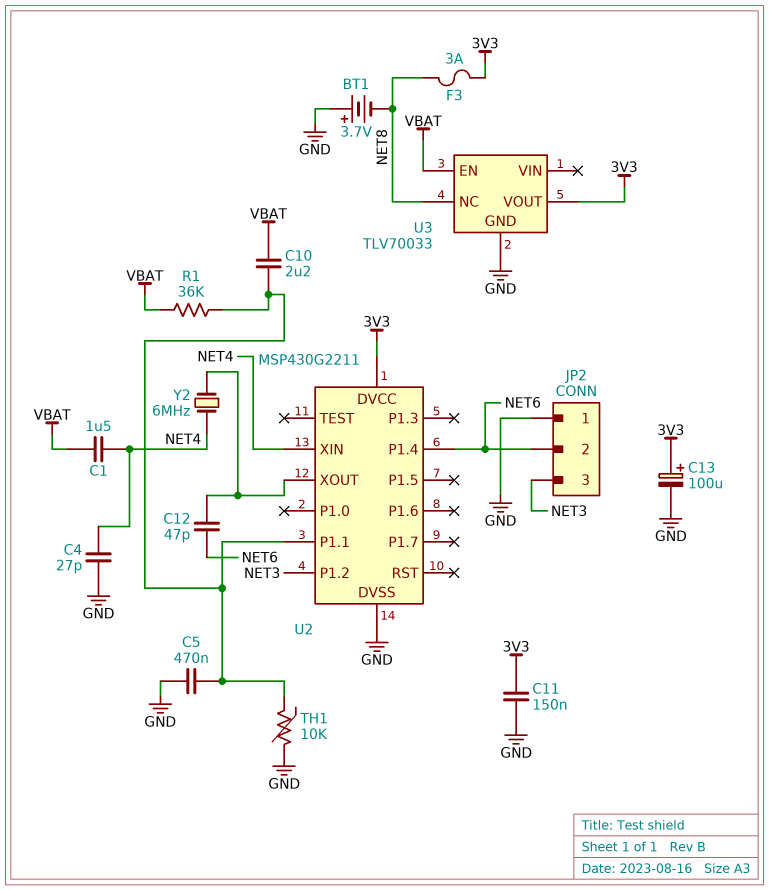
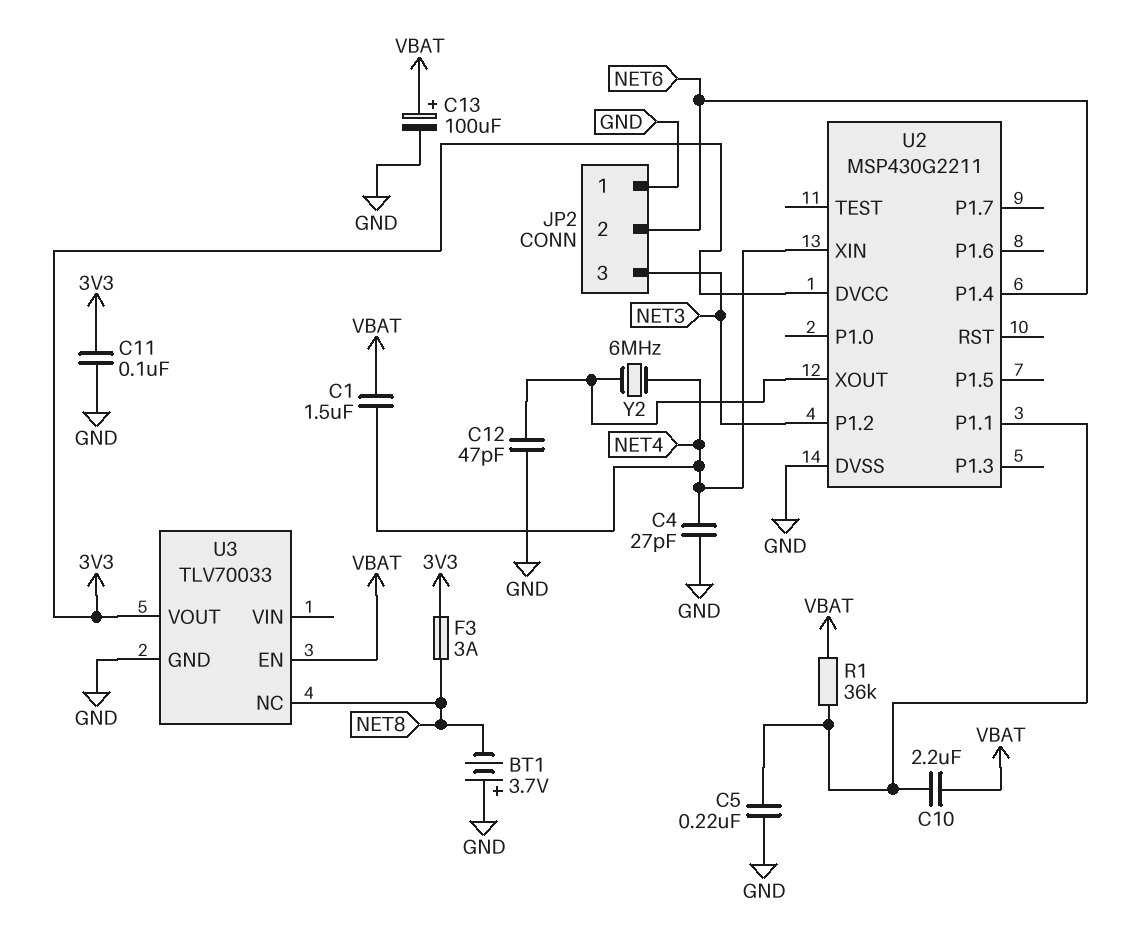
C5: 470nF (GND, U2/P1.1) -> 220nF (GND, U2/P1.1)
C11: 150nF (3V3, GND) -> 100nF (3V3, GND)
C12: 47pF (NET6, U2/XOUT) -> 47pF (GND, U2/XOUT)
C13: 100uF (plus 3V3, minus GND) -> 100uF (plus VBAT, minus GND)
TH1: 10k (GND, U2/P1.1) -> none

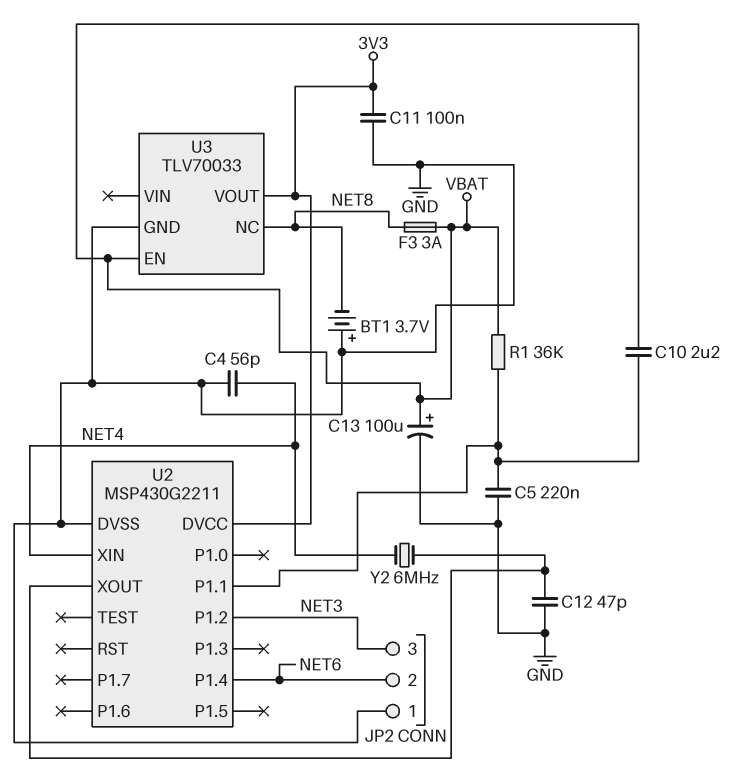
C1: 1.5uF (NET4, VBAT) -> none
C4: 27pF (GND, NET4) -> 56pF (GND, NET4)
F3: 3A (3V3, NET8) -> 3A (NET8, VBAT)

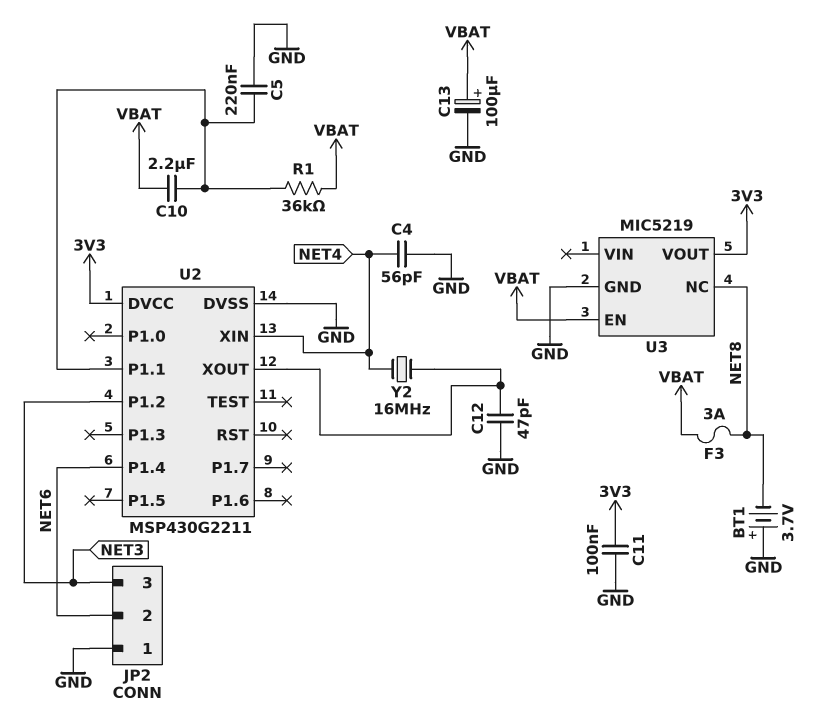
U3: TLV70033 -> MIC5219
Y2: 6MHz (NET4, U2/XOUT) -> 16MHz (NET4, U2/XOUT)

